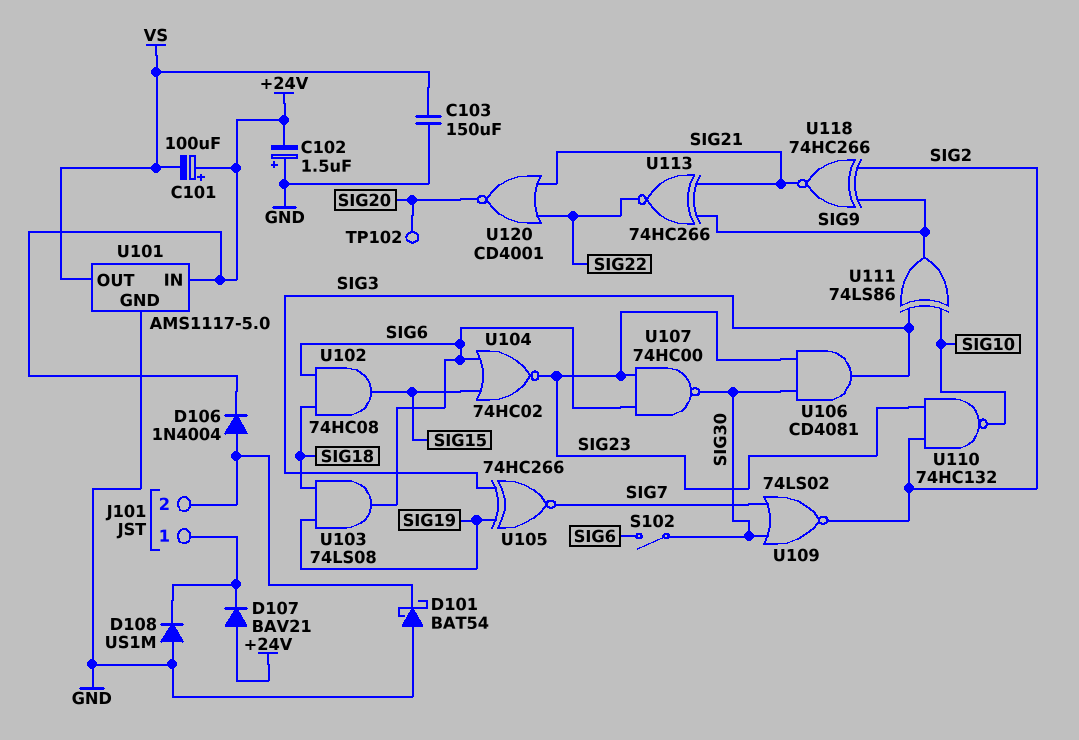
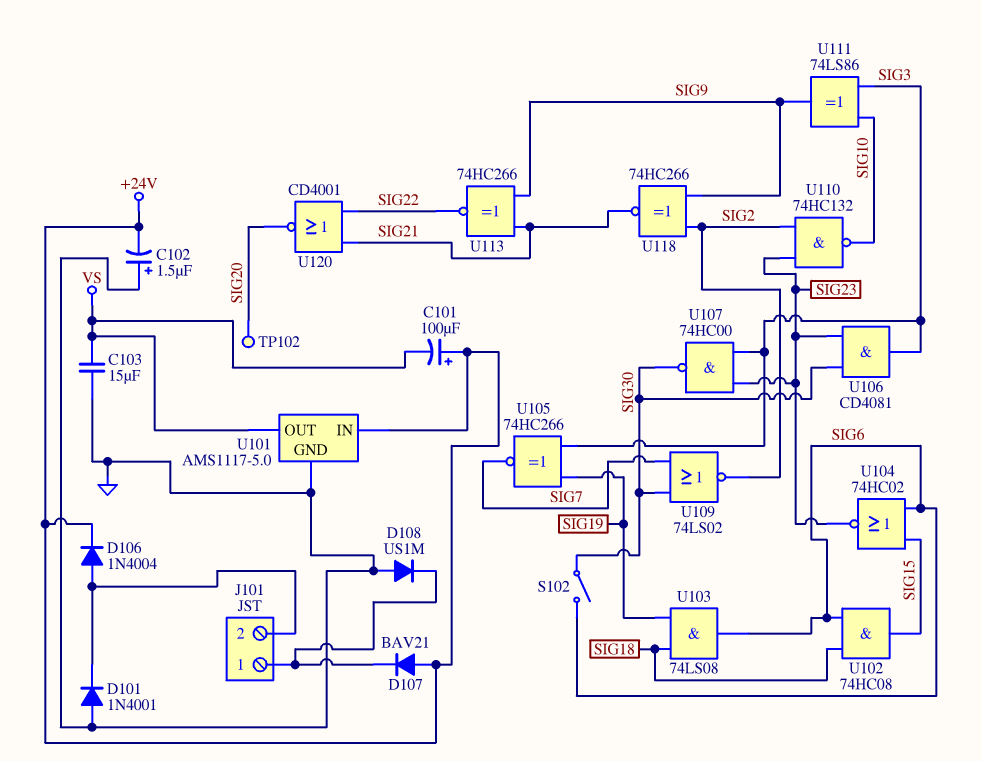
C103: 150uF (GND, VS) -> 15uF (GND, VS)
D101: schottky BAT54 (A GND, K J101/2) -> diode 1N4001 (A GND, K J101/2)
U107: NAND 74HC00 (in SIG6, in SIG23, out SIG30) -> NAND 74HC00 (in SIG3, in SIG23, out SIG30)

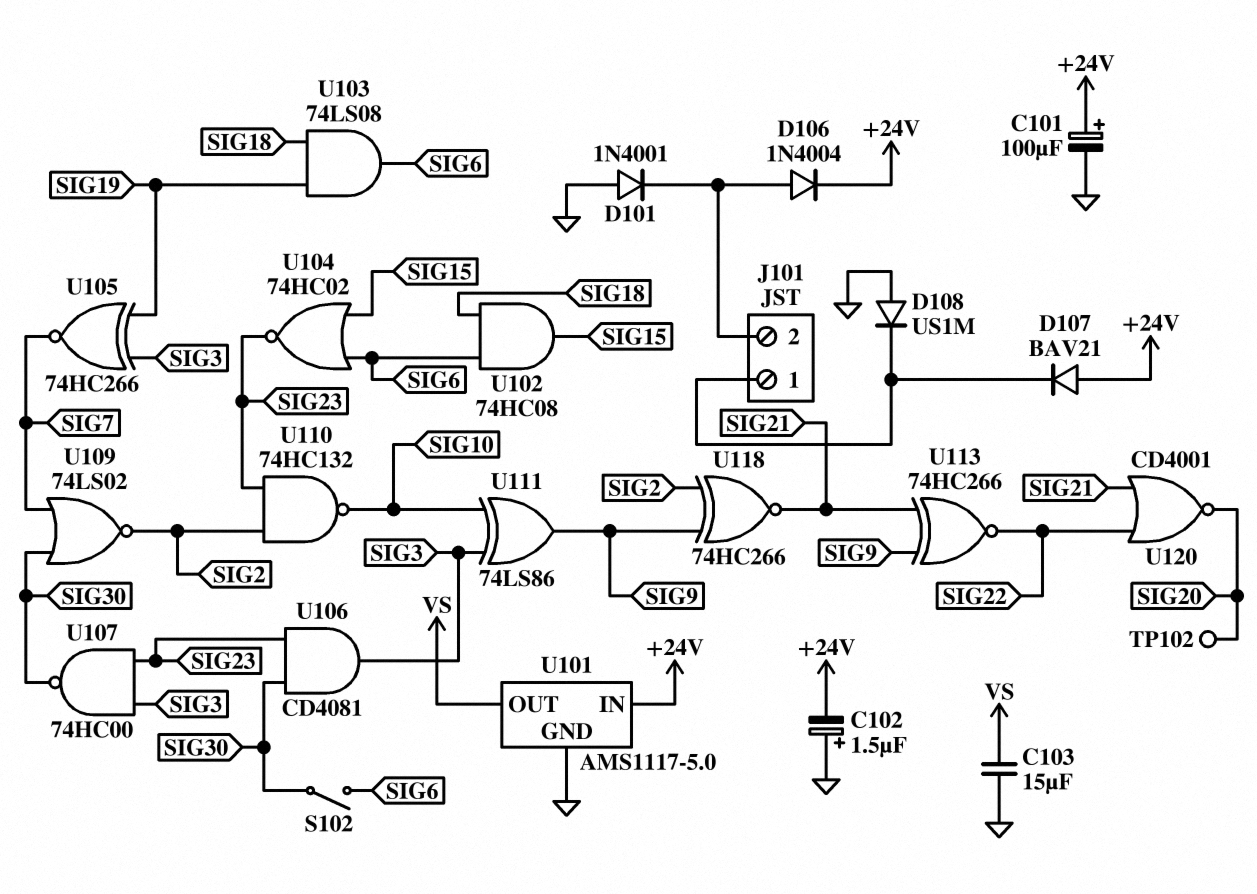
C101: 100uF (plus +24V, minus VS) -> 100uF (plus +24V, minus GND)

